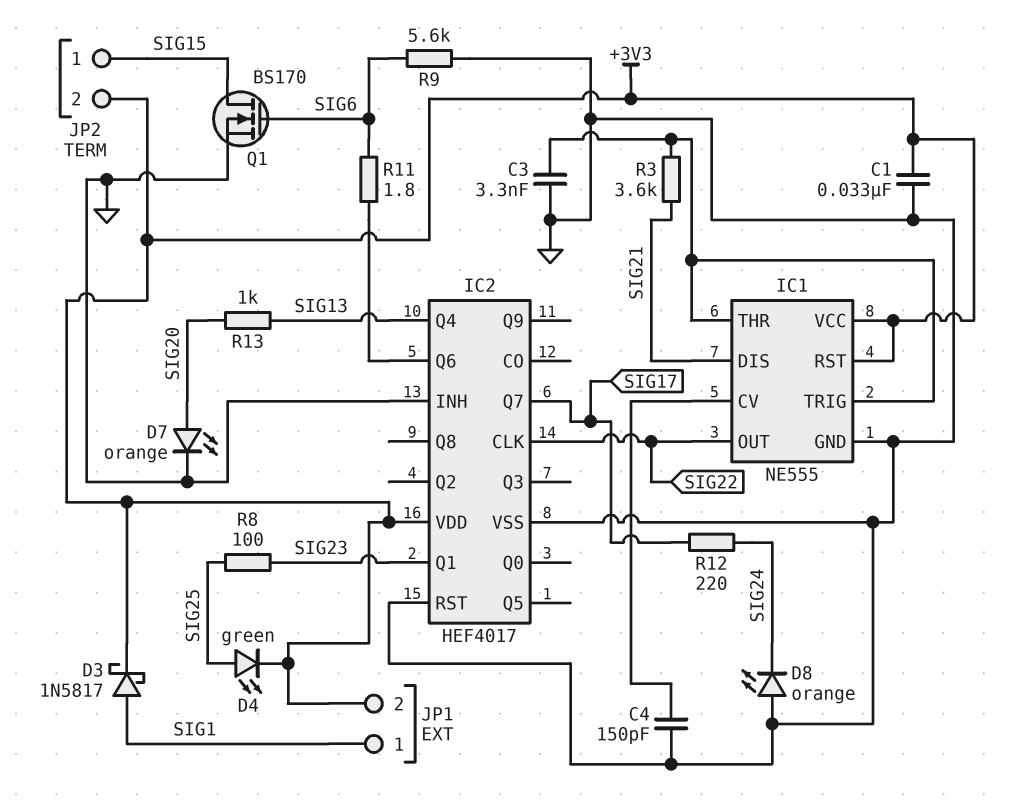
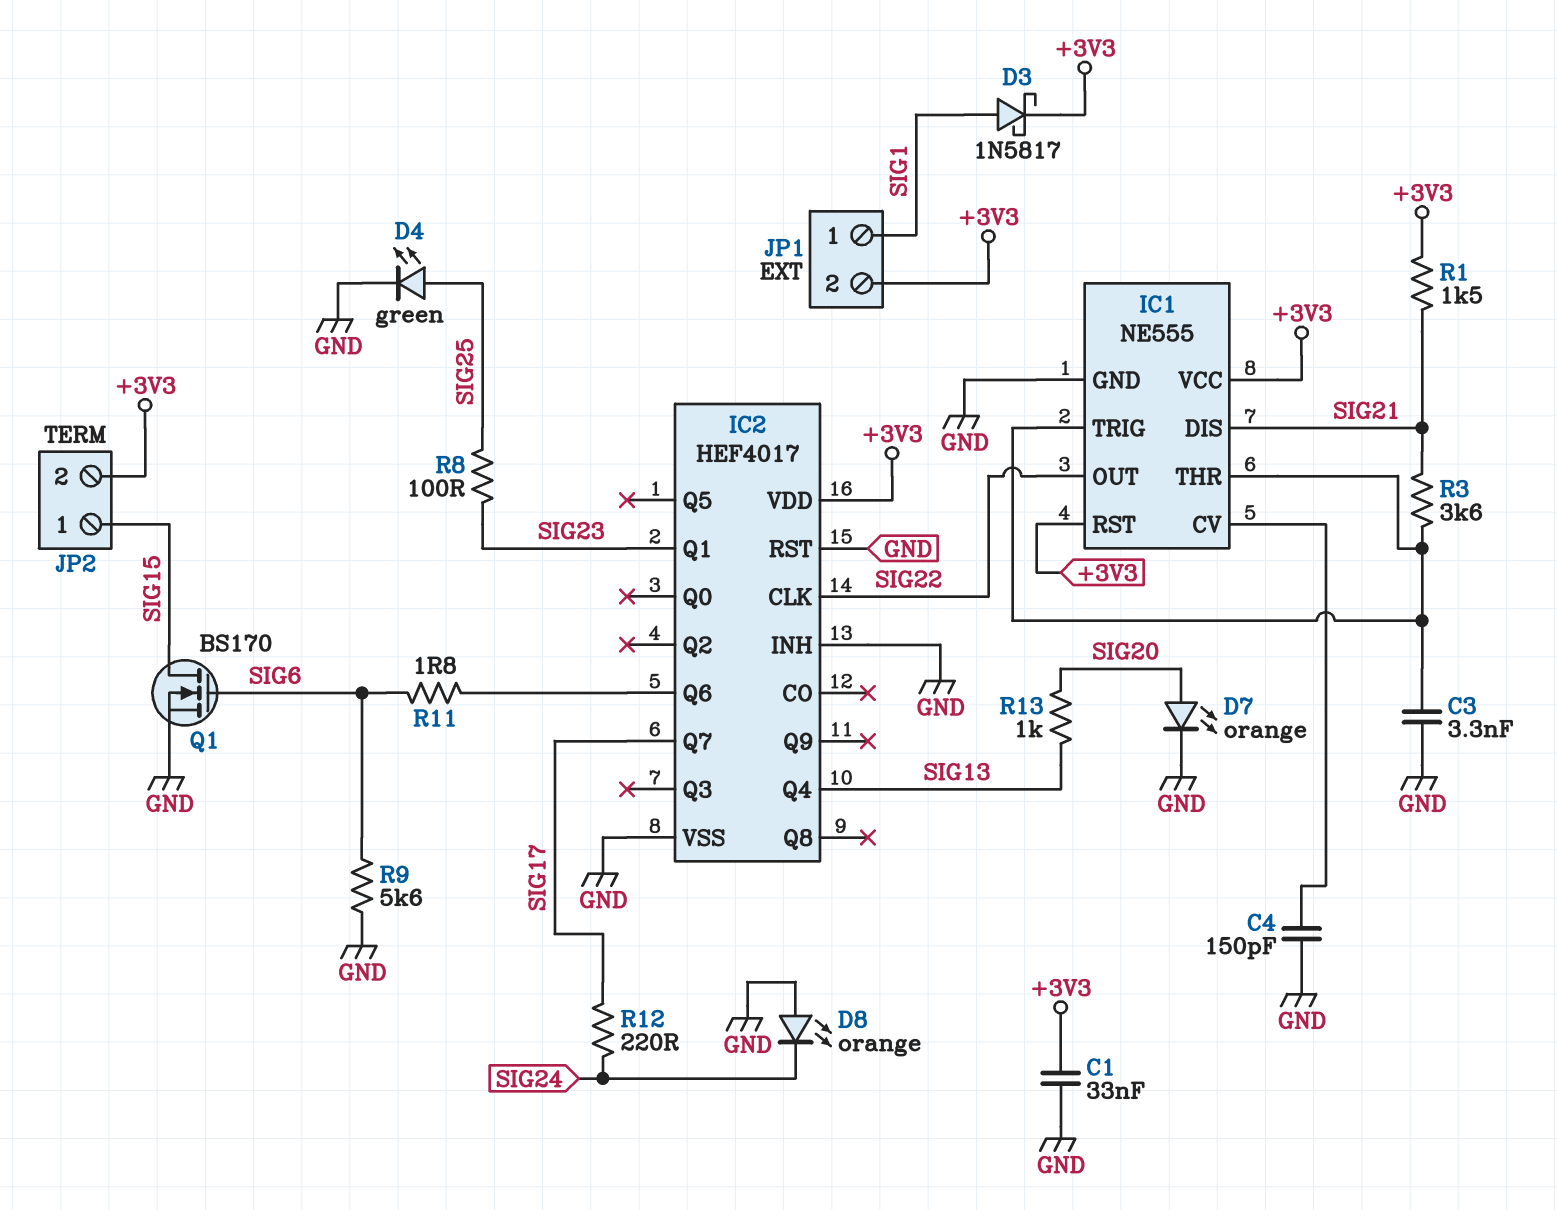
D4: LED green (A SIG25, K +3V3) -> LED green (A SIG25, K GND)
R1: none -> 1.5k (+3V3, SIG21)

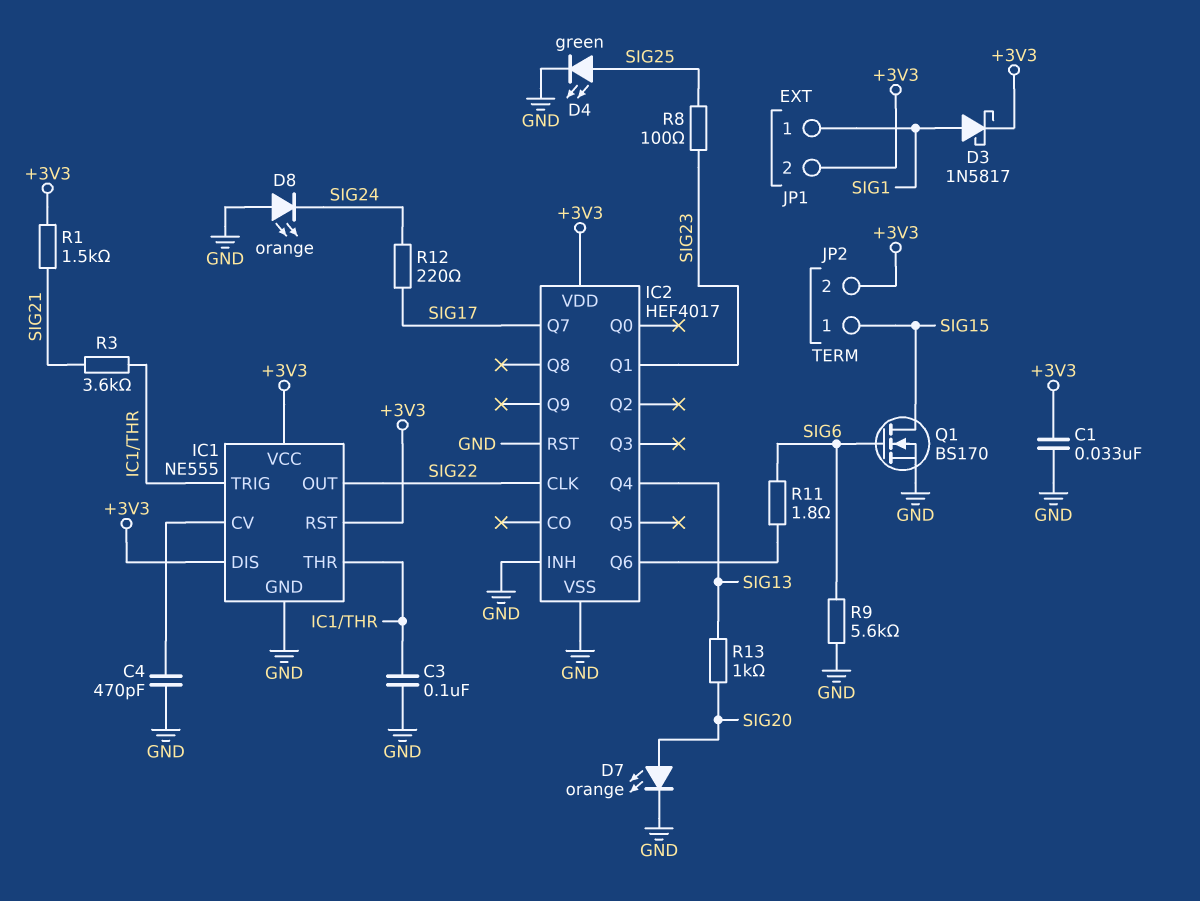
C3: 3.3nF (GND, IC1/THR) -> 100nF (GND, IC1/THR)
C4: 150pF (GND, IC1/CV) -> 470pF (GND, IC1/CV)
IC1 pin DIS: SIG21 -> +3V3

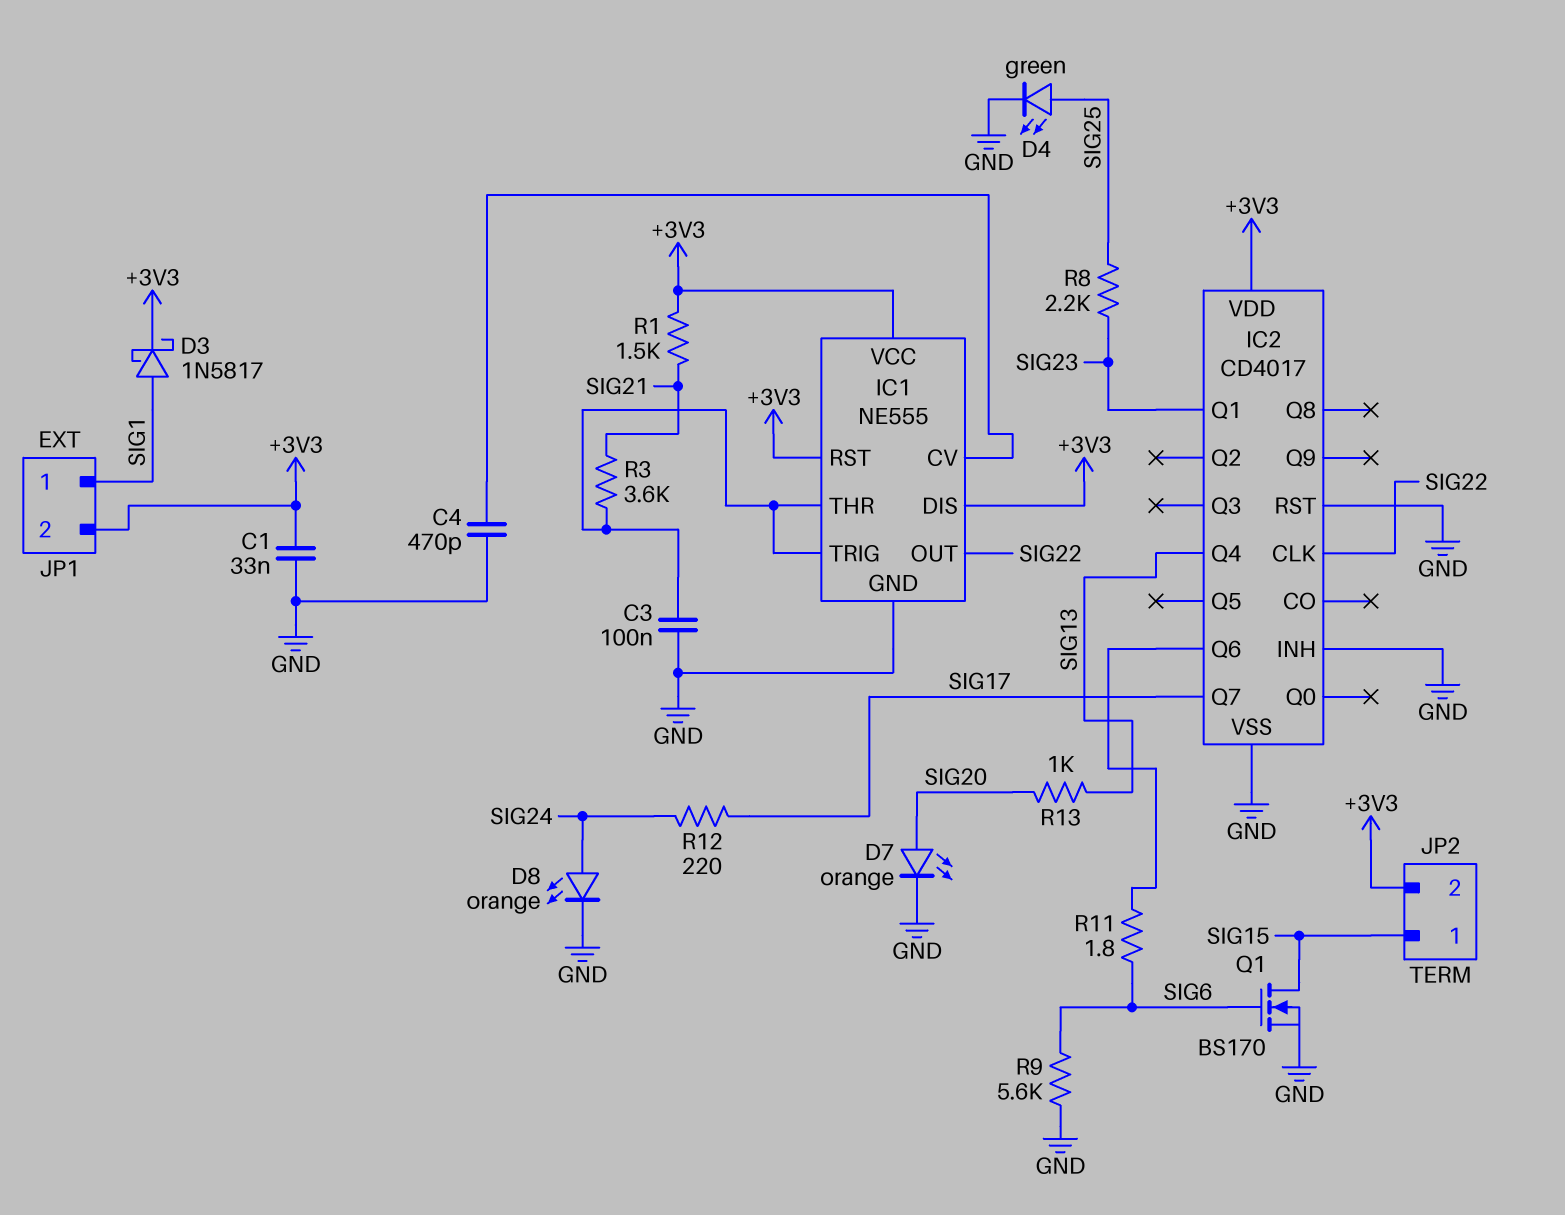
D8: LED orange (A GND, K SIG24) -> LED orange (A SIG24, K GND)
IC2: HEF4017 -> CD4017
R8: 100 (SIG23, SIG25) -> 2.2k (SIG23, SIG25)

